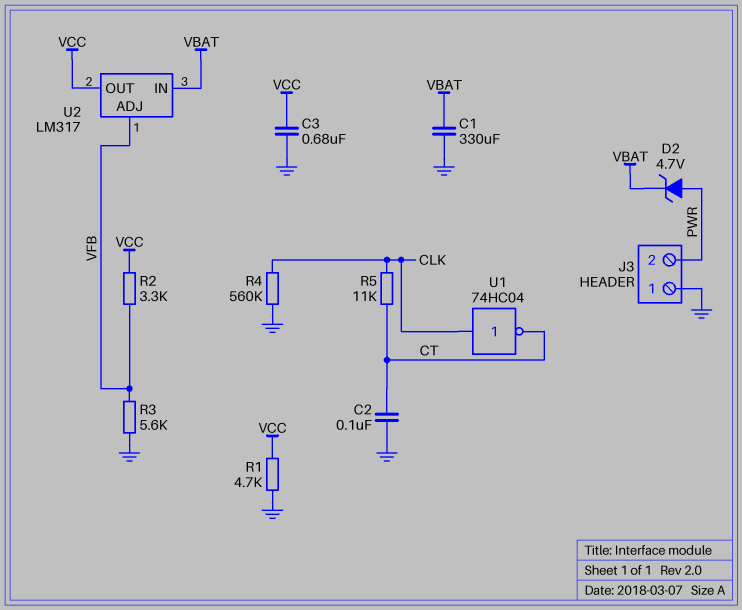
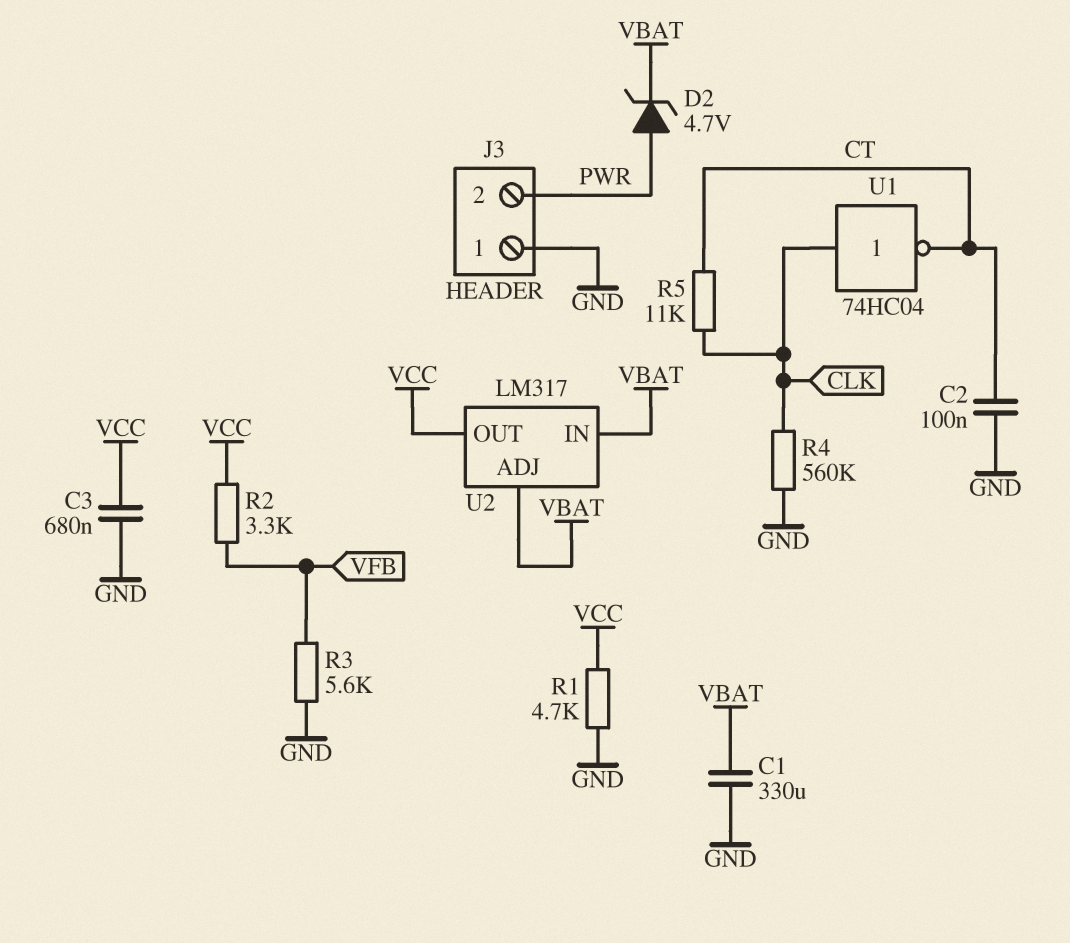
U2 pin ADJ: VFB -> VBAT

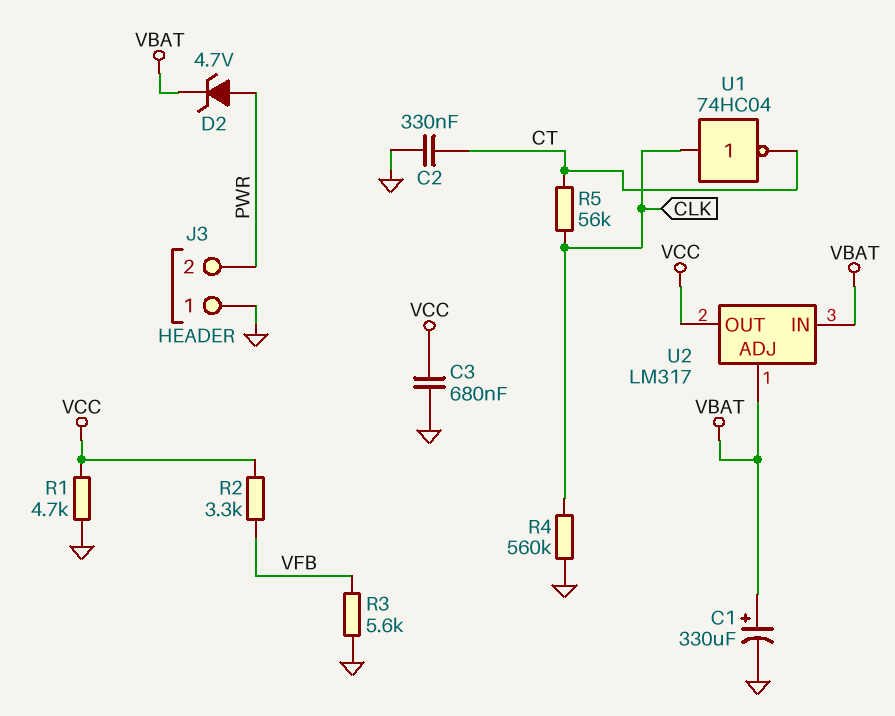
C1: 330uF (GND, VBAT) -> 330uF (plus VBAT, minus GND)
C2: 100nF (CT, GND) -> 330nF (CT, GND)
R5: 11k (CLK, CT) -> 56k (CLK, CT)

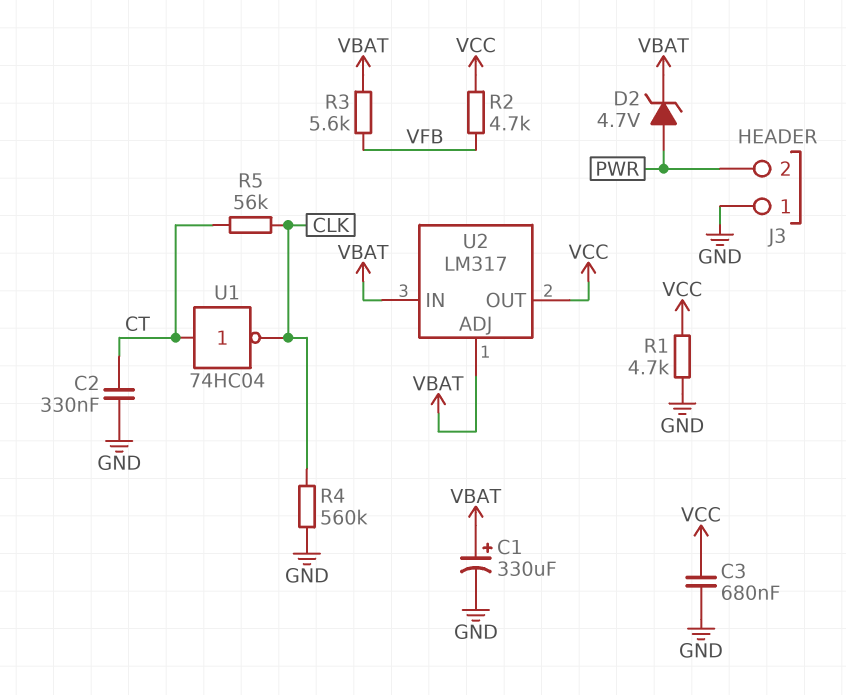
R2: 3.3k (VCC, VFB) -> 4.7k (VCC, VFB)
R3: 5.6k (GND, VFB) -> 5.6k (VBAT, VFB)
U1: NOT 74HC04 (in CLK, out CT) -> NOT 74HC04 (in CT, out CLK)

